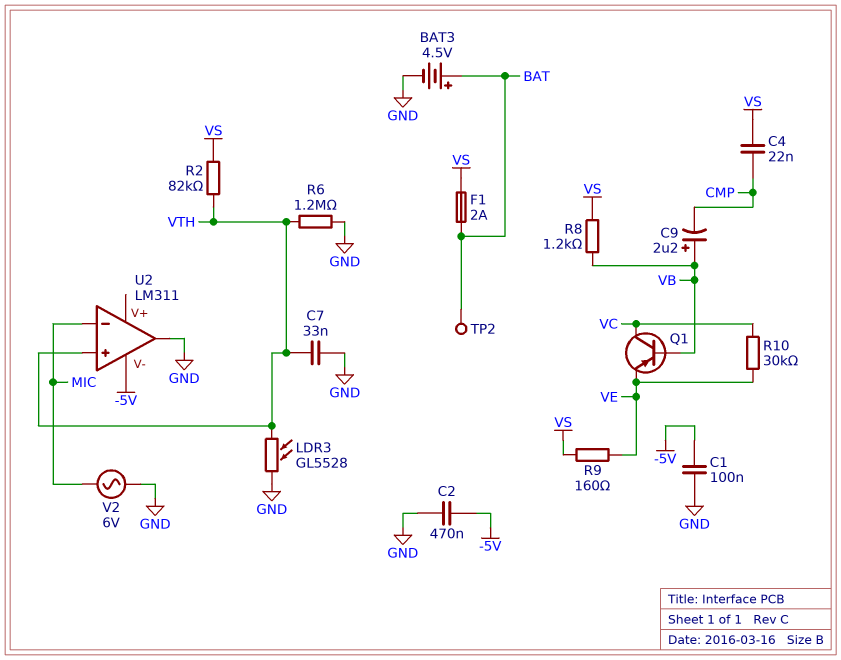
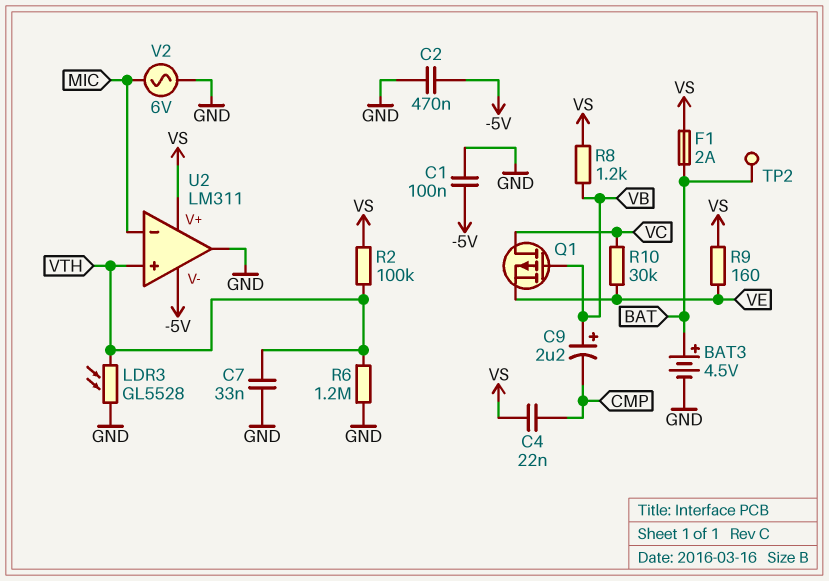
Q1: PNP (B VB, C VC, E VE) -> PMOS (G VB, D VC, S VE)
R2: 82k (VS, VTH) -> 100k (VS, VTH)
U2 pin V+: none -> VS

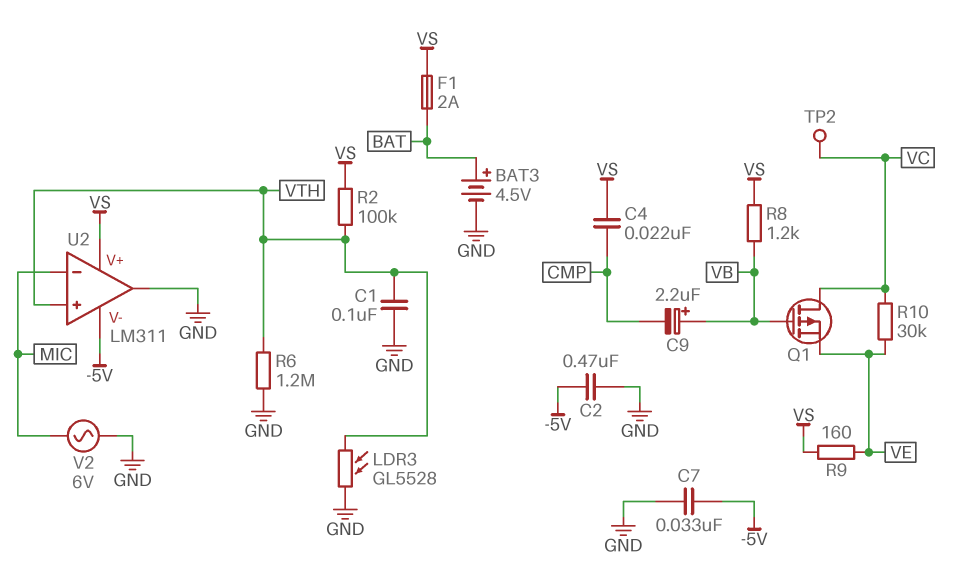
C1: 100nF (-5V, GND) -> 100nF (GND, VTH)
C7: 33nF (GND, VTH) -> 33nF (-5V, GND)
TP2: test point (BAT) -> test point (VC)

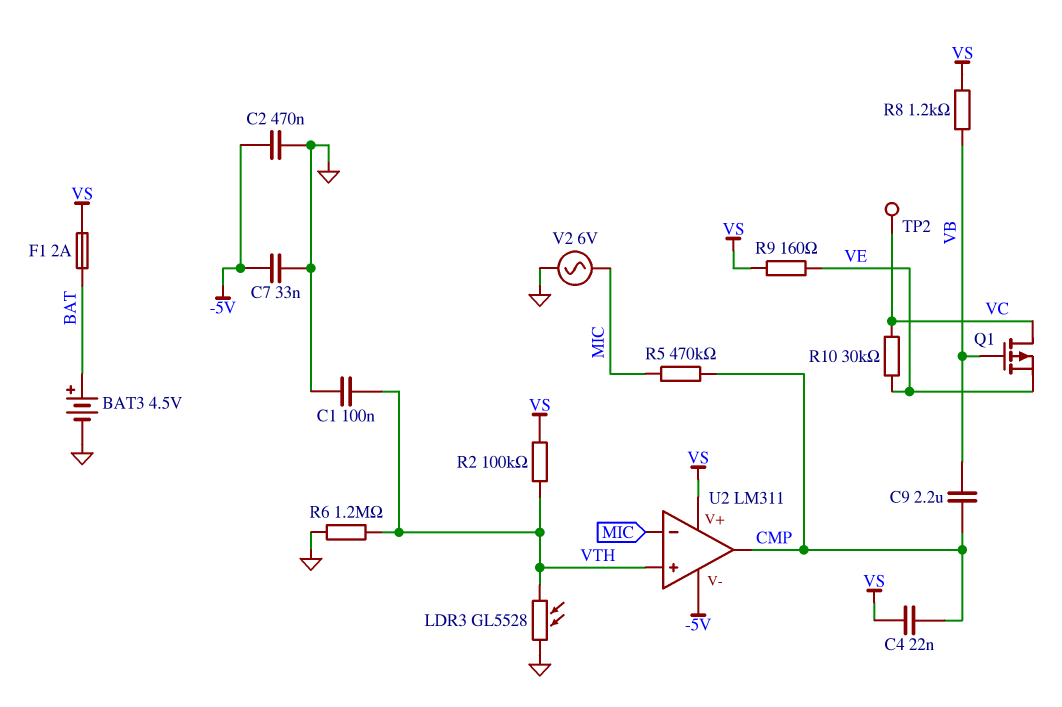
C9: 2.2uF (plus VB, minus CMP) -> 2.2uF (CMP, VB)
R5: none -> 470k (CMP, MIC)
U2 pin out: GND -> CMP

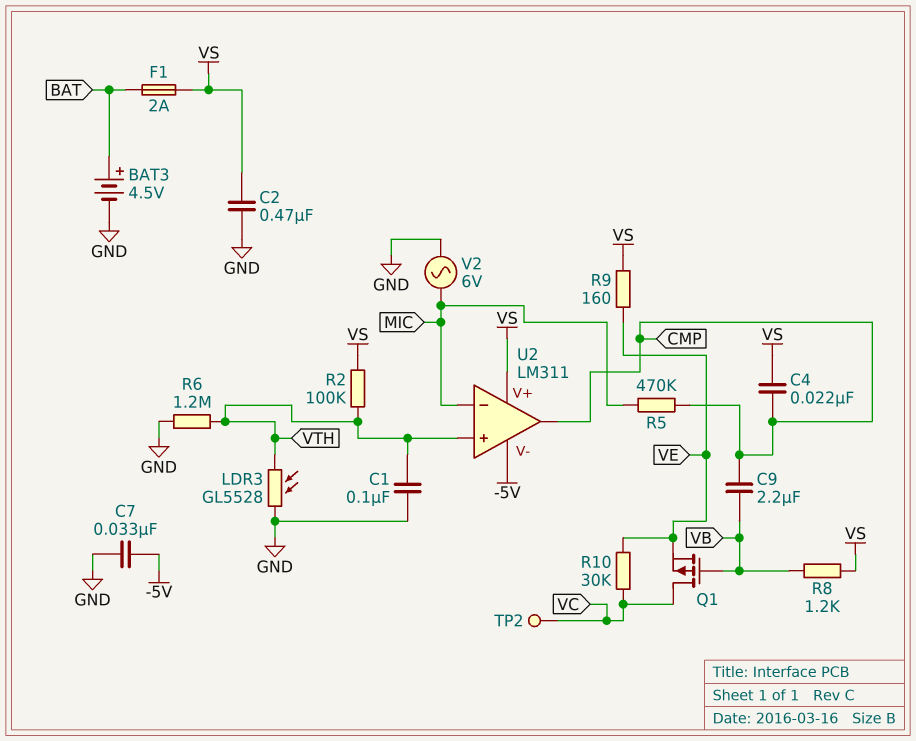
C2: 470nF (-5V, GND) -> 470nF (GND, VS)

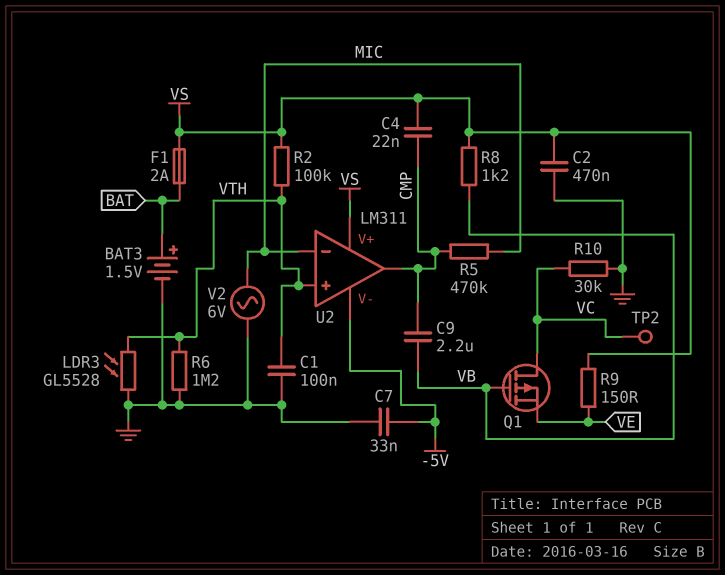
BAT3: 4.5V (plus BAT, minus GND) -> 1.5V (plus BAT, minus GND)
R9: 160 (VE, VS) -> 150 (VE, VS)
R10: 30k (VC, VE) -> 30k (GND, VC)

